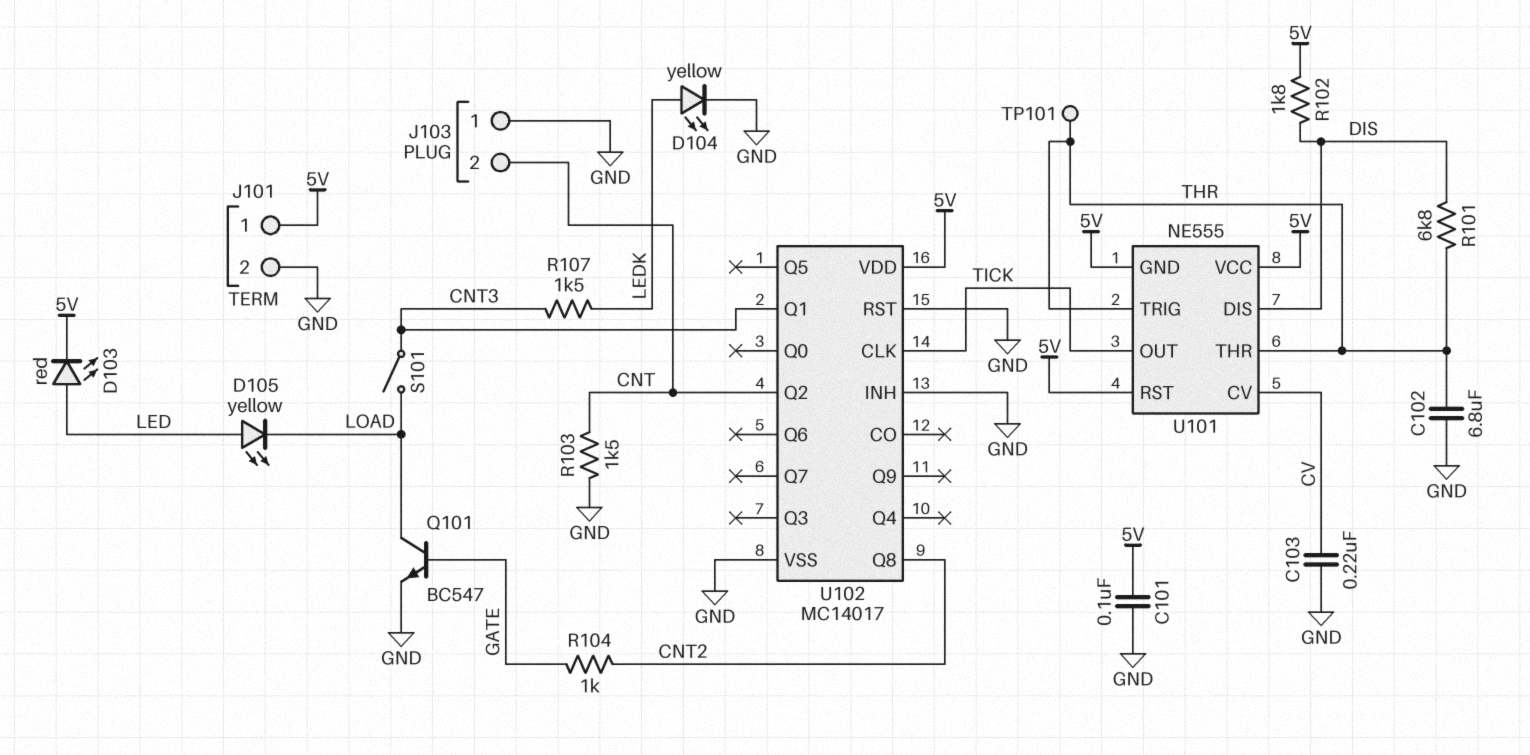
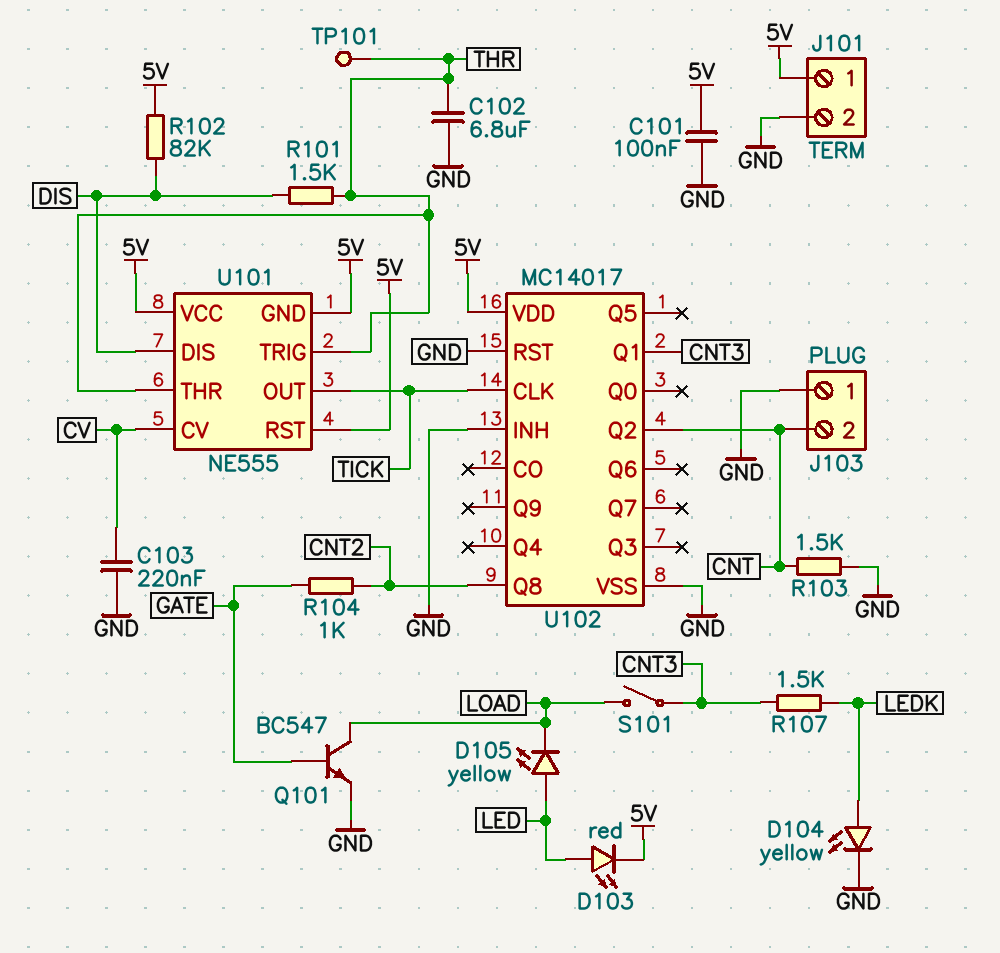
R101: 6.8k (DIS, THR) -> 1.5k (DIS, THR)
R102: 1.8k (5V, DIS) -> 82k (5V, DIS)

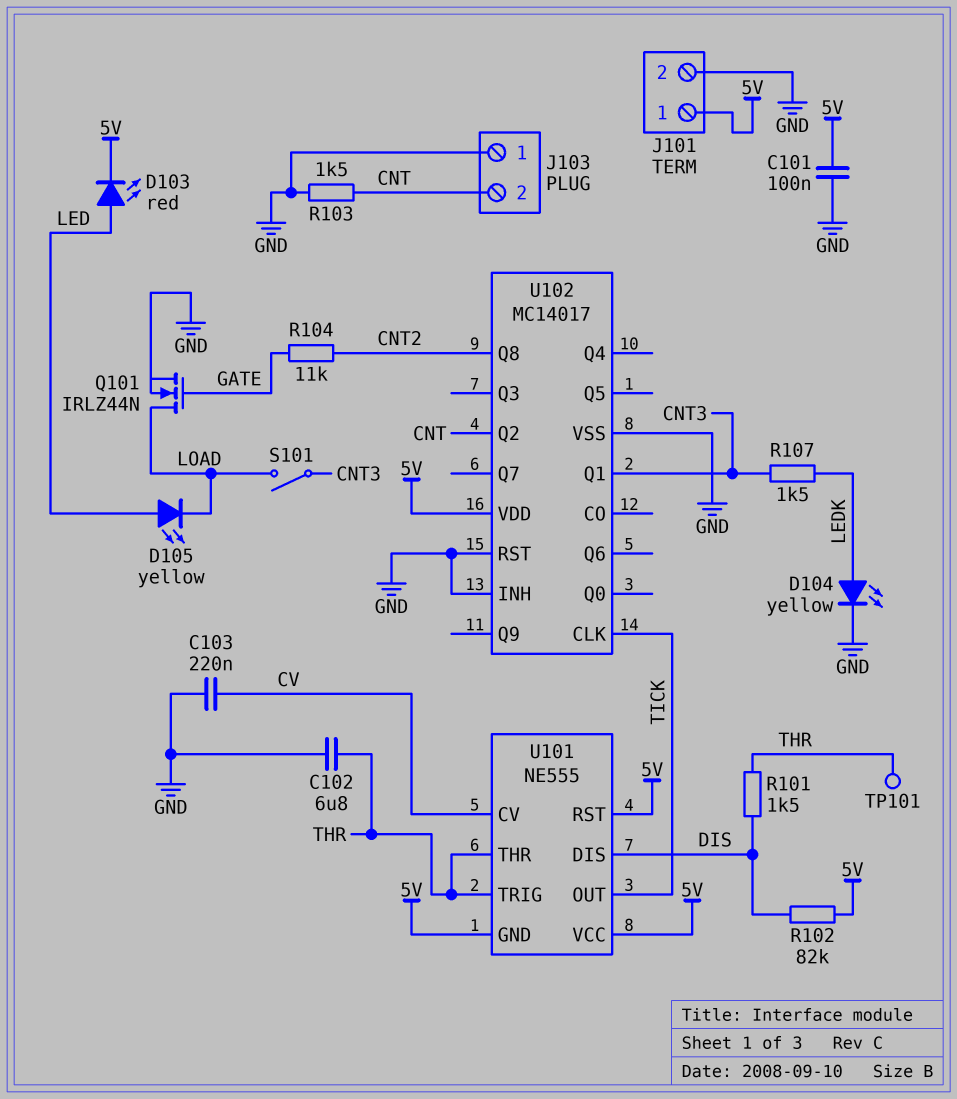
Q101: NPN BC547 (B GATE, C LOAD, E GND) -> NMOS IRLZ44N (G GATE, D LOAD, S GND)
R104: 1k (CNT2, GATE) -> 11k (CNT2, GATE)

